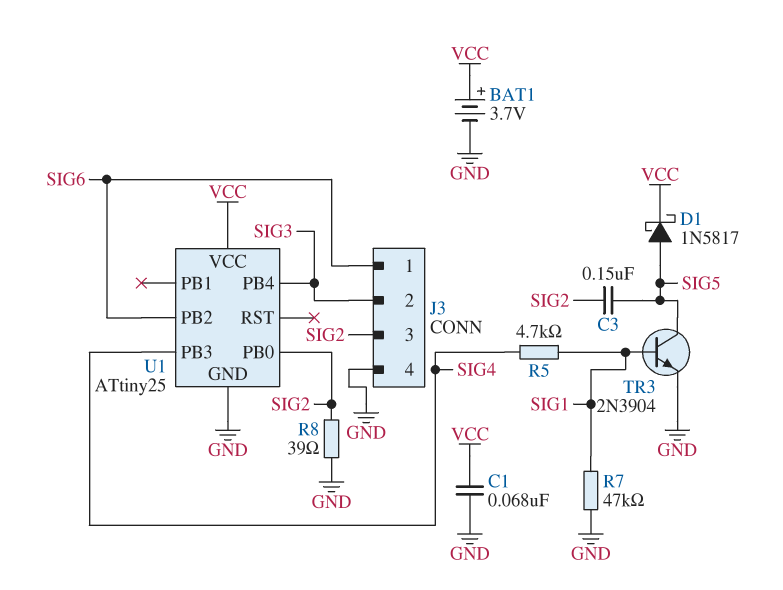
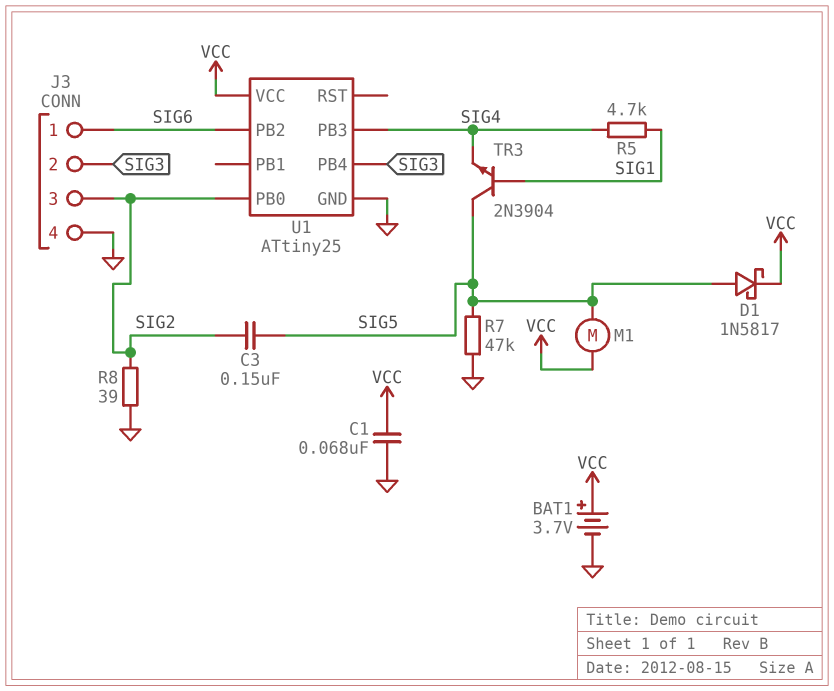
M1: none -> motor (SIG5, VCC)
R7: 47k (GND, SIG1) -> 47k (GND, SIG5)
TR3: NPN 2N3904 (B SIG1, C SIG5, E GND) -> NPN 2N3904 (B SIG1, C SIG5, E SIG4)

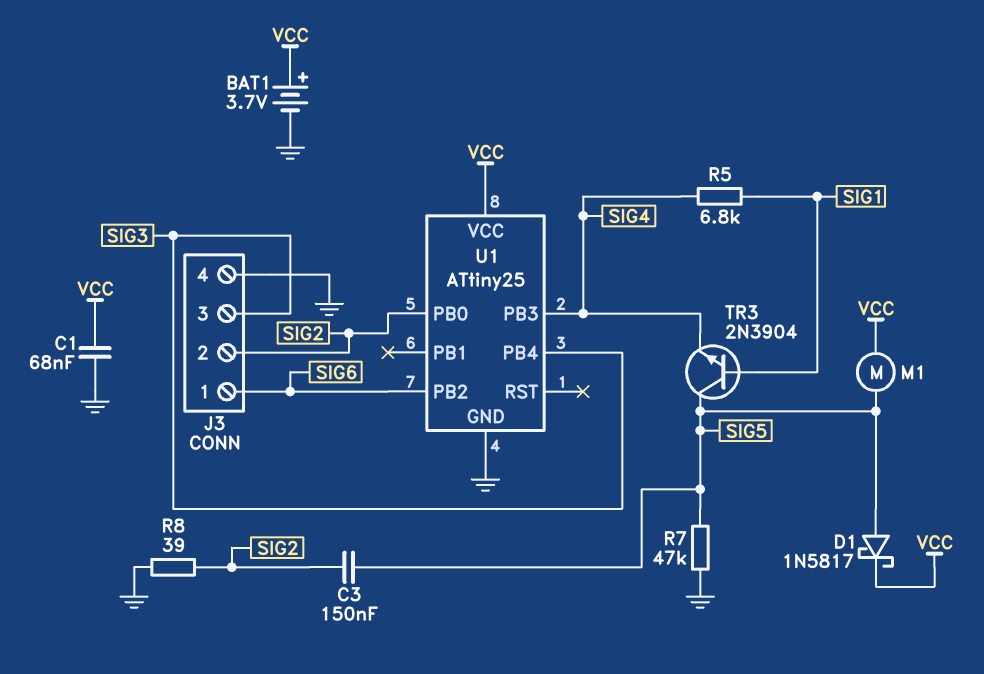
J3 pin 2: SIG3 -> SIG2
J3 pin 3: SIG2 -> SIG3
R5: 4.7k (SIG1, SIG4) -> 6.8k (SIG1, SIG4)

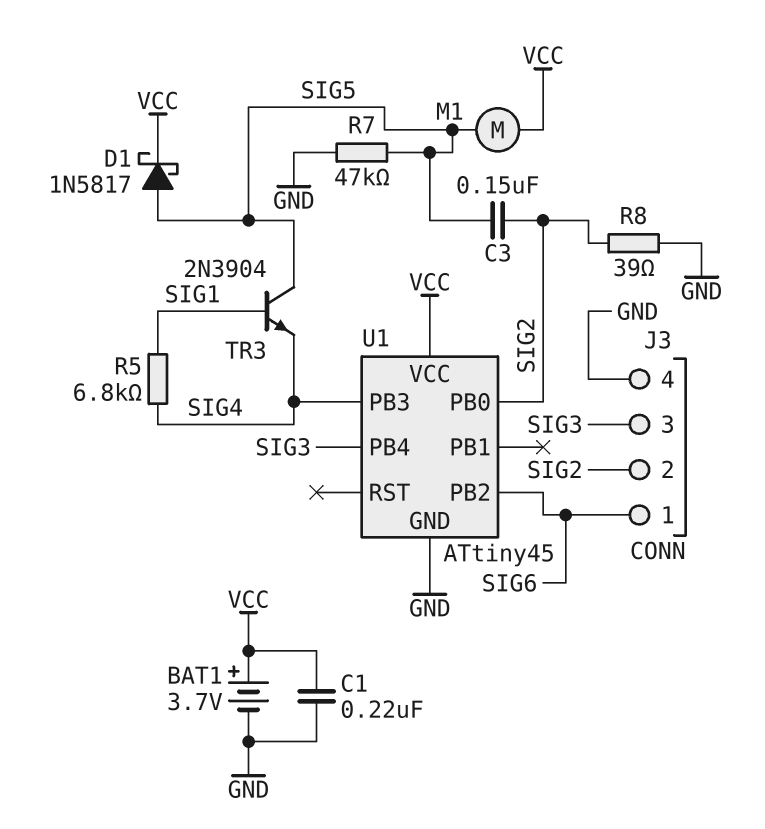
C1: 68nF (GND, VCC) -> 220nF (GND, VCC)
U1: ATtiny25 -> ATtiny45

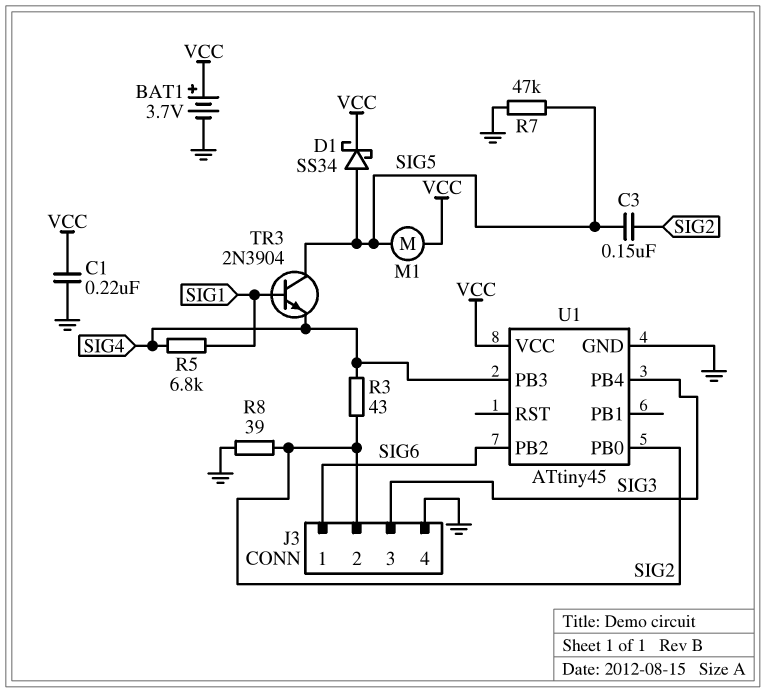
D1: schottky 1N5817 (A SIG5, K VCC) -> schottky SS34 (A SIG5, K VCC)
R3: none -> 43 (SIG2, SIG4)

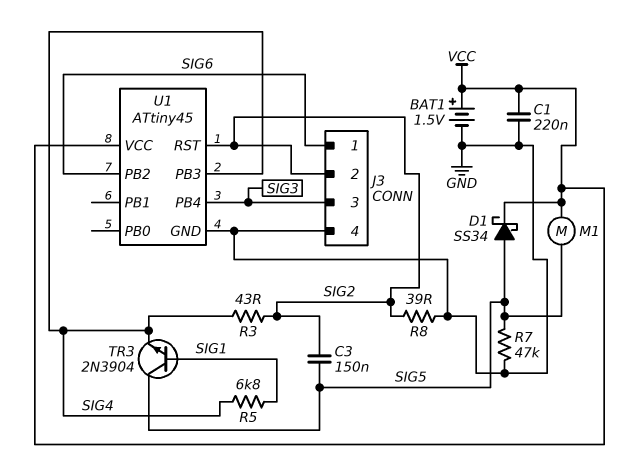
BAT1: 3.7V (plus VCC, minus GND) -> 1.5V (plus VCC, minus GND)
U1 pin PB0: SIG2 -> none
U1 pin RST: none -> SIG2

